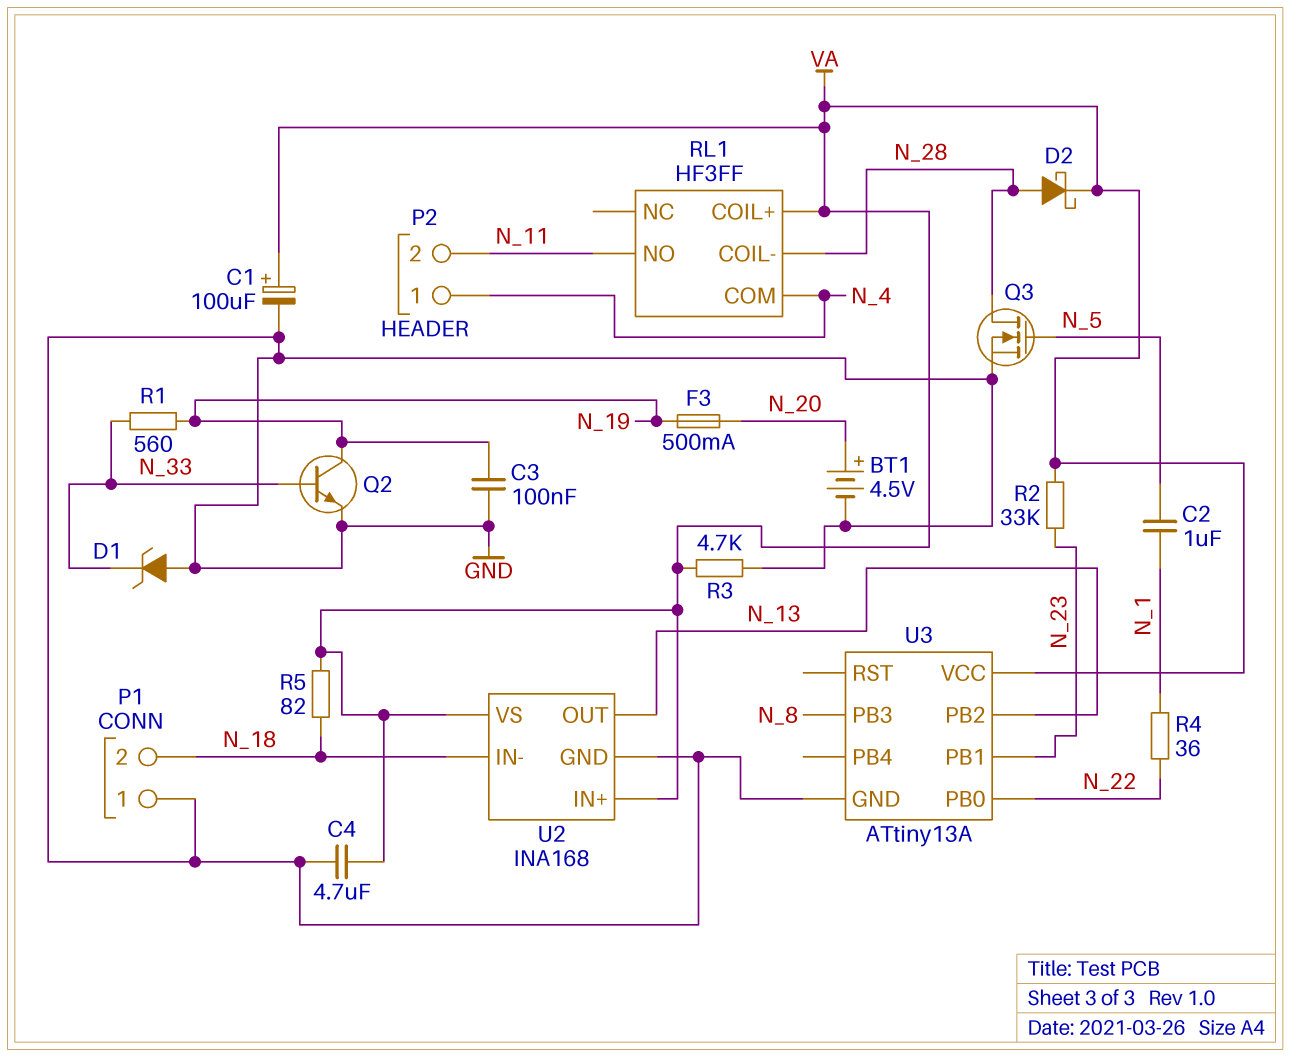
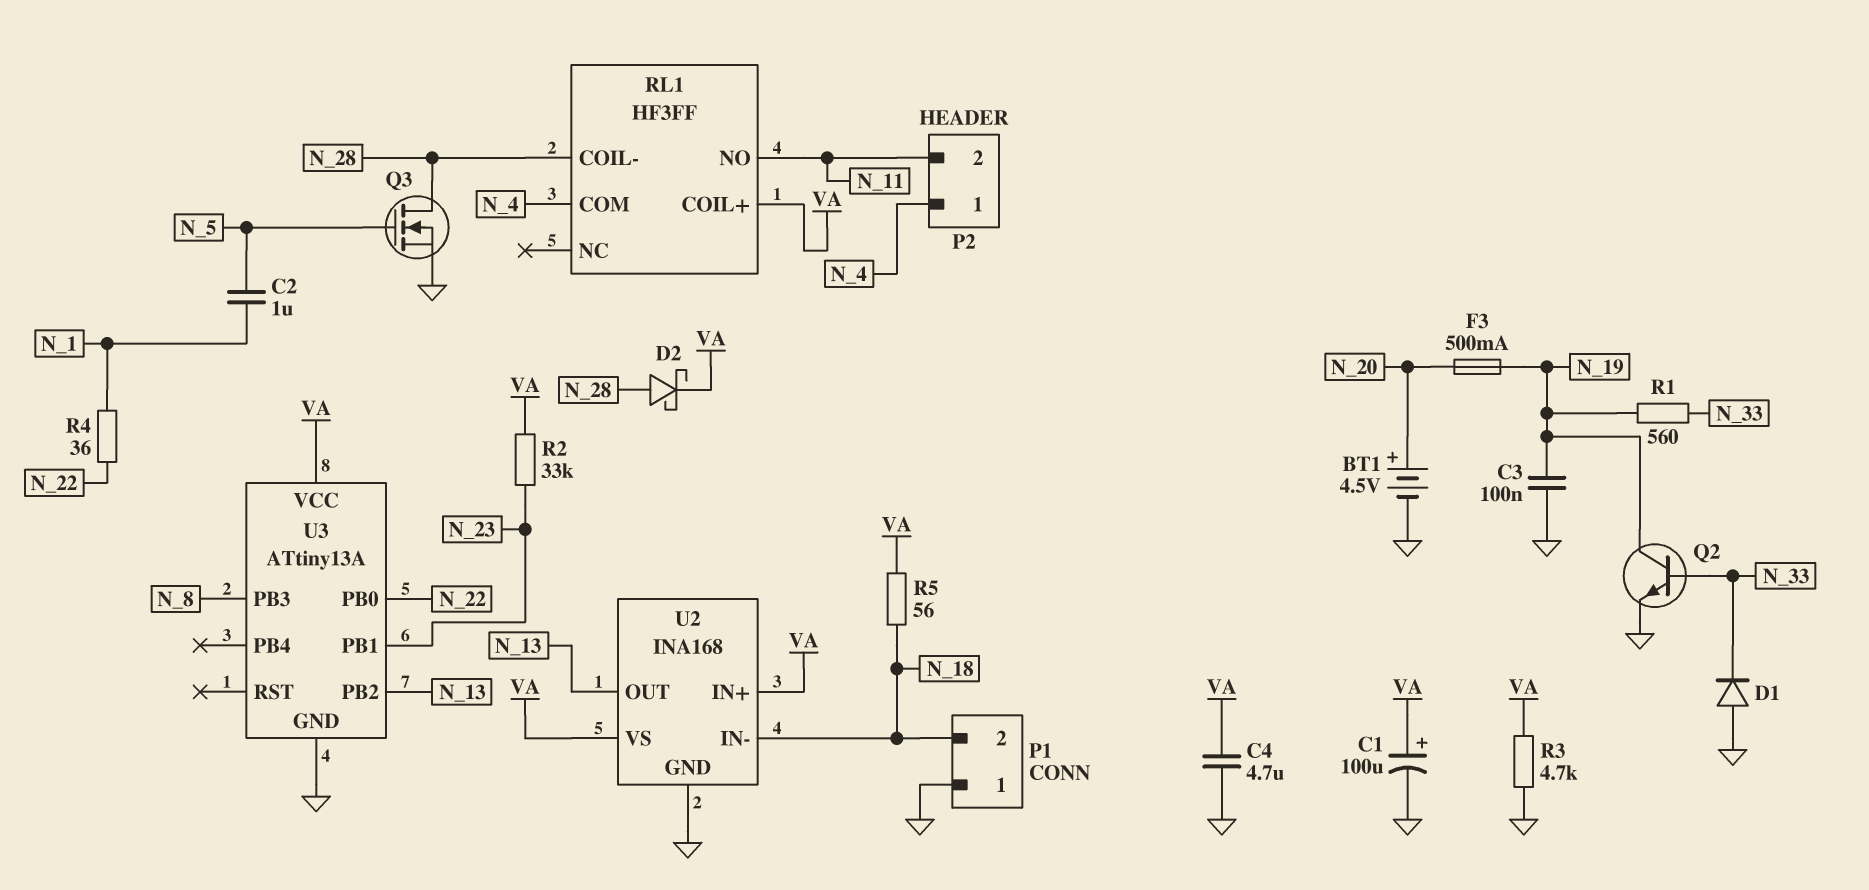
D1: zener (A GND, K N_33) -> diode (A GND, K N_33)
R5: 82 (N_18, VA) -> 56 (N_18, VA)

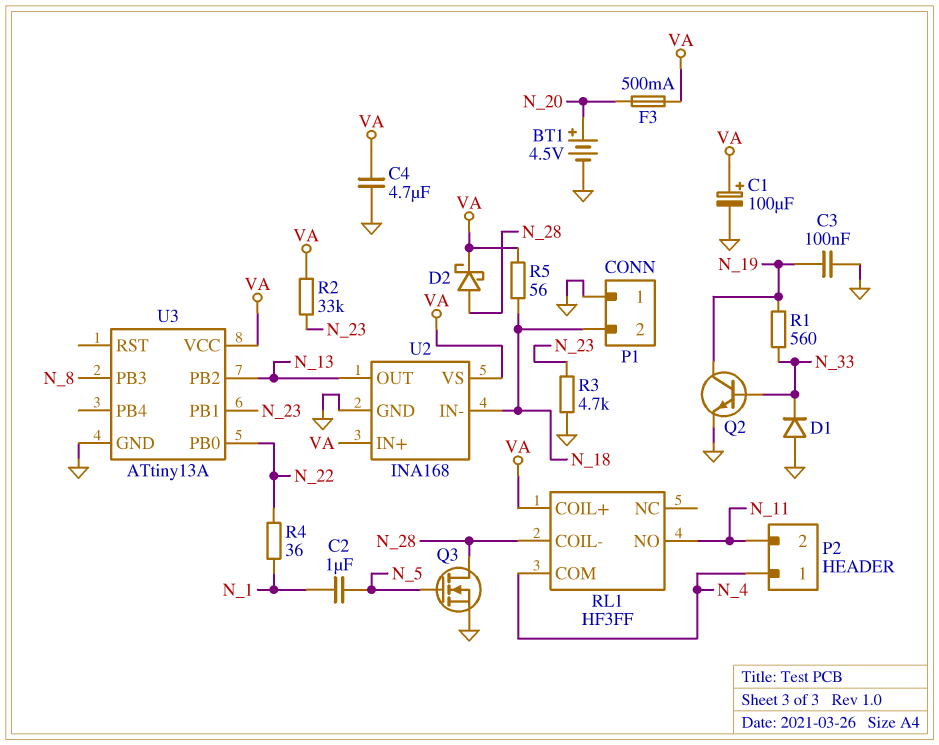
F3: 500mA (N_19, N_20) -> 500mA (N_20, VA)
R3: 4.7k (GND, VA) -> 4.7k (GND, N_23)

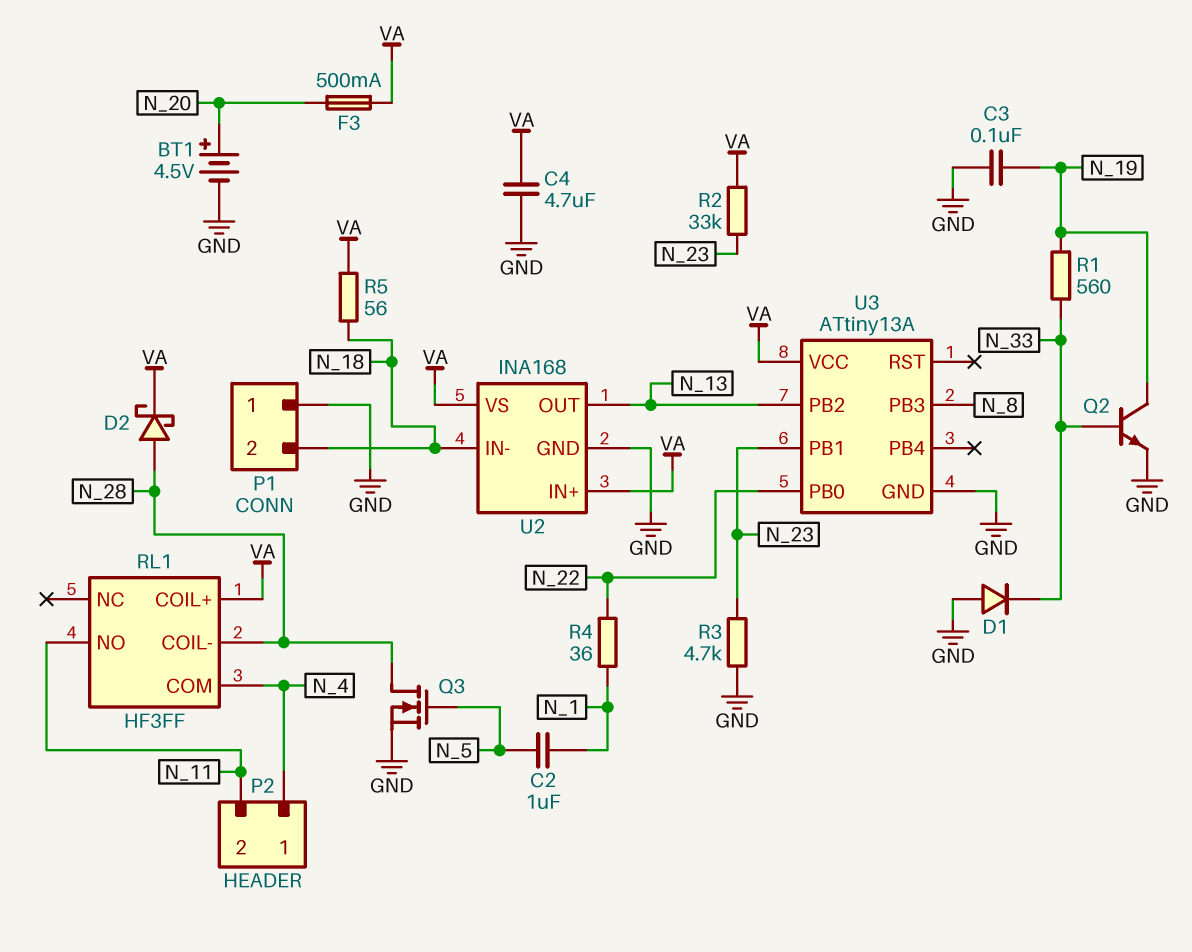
C1: 100uF (plus VA, minus GND) -> none

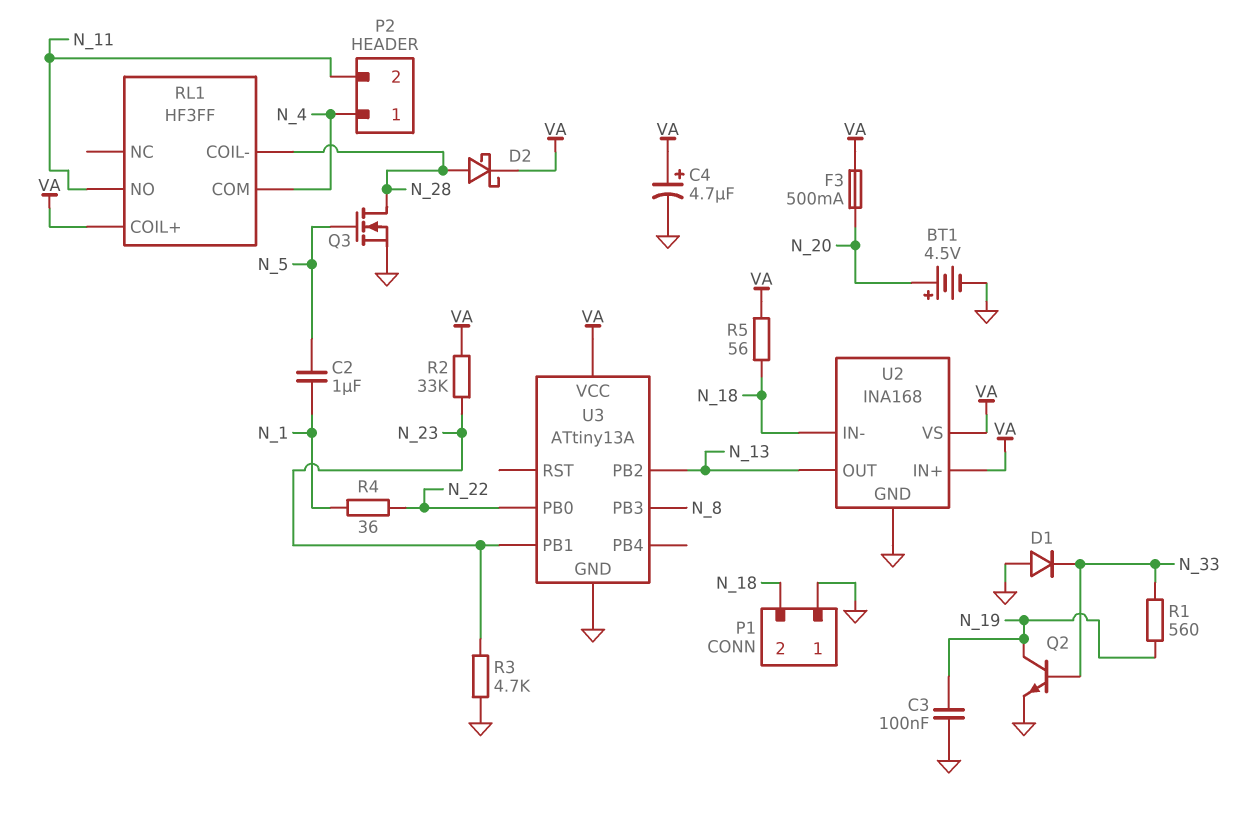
C4: 4.7uF (GND, VA) -> 4.7uF (plus VA, minus GND)

